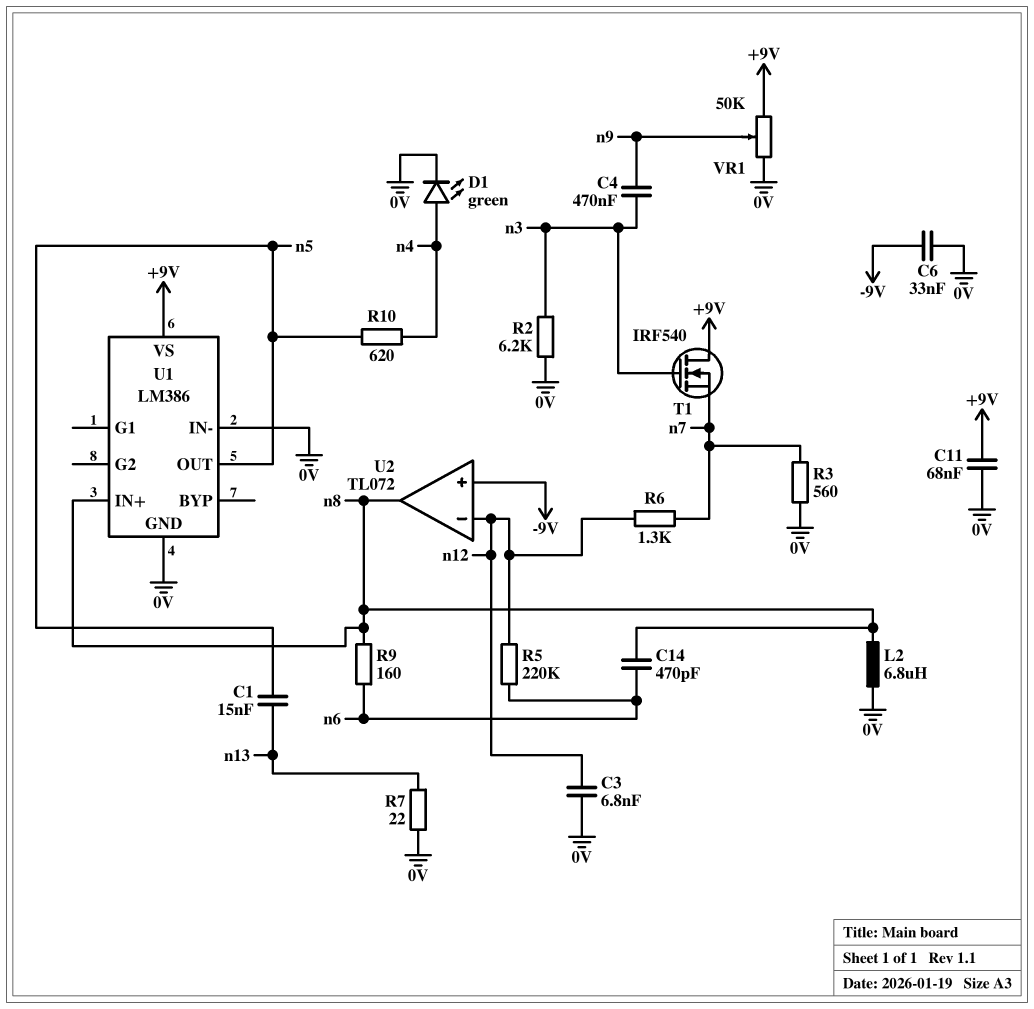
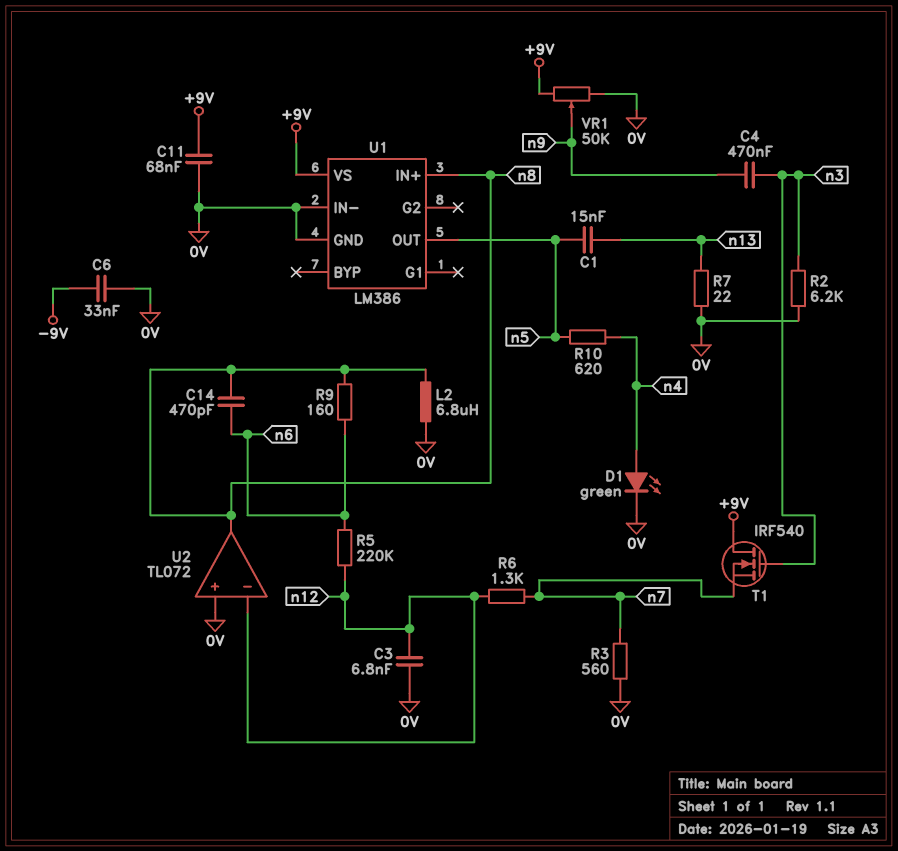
U2 pin in+: -9V -> 0V

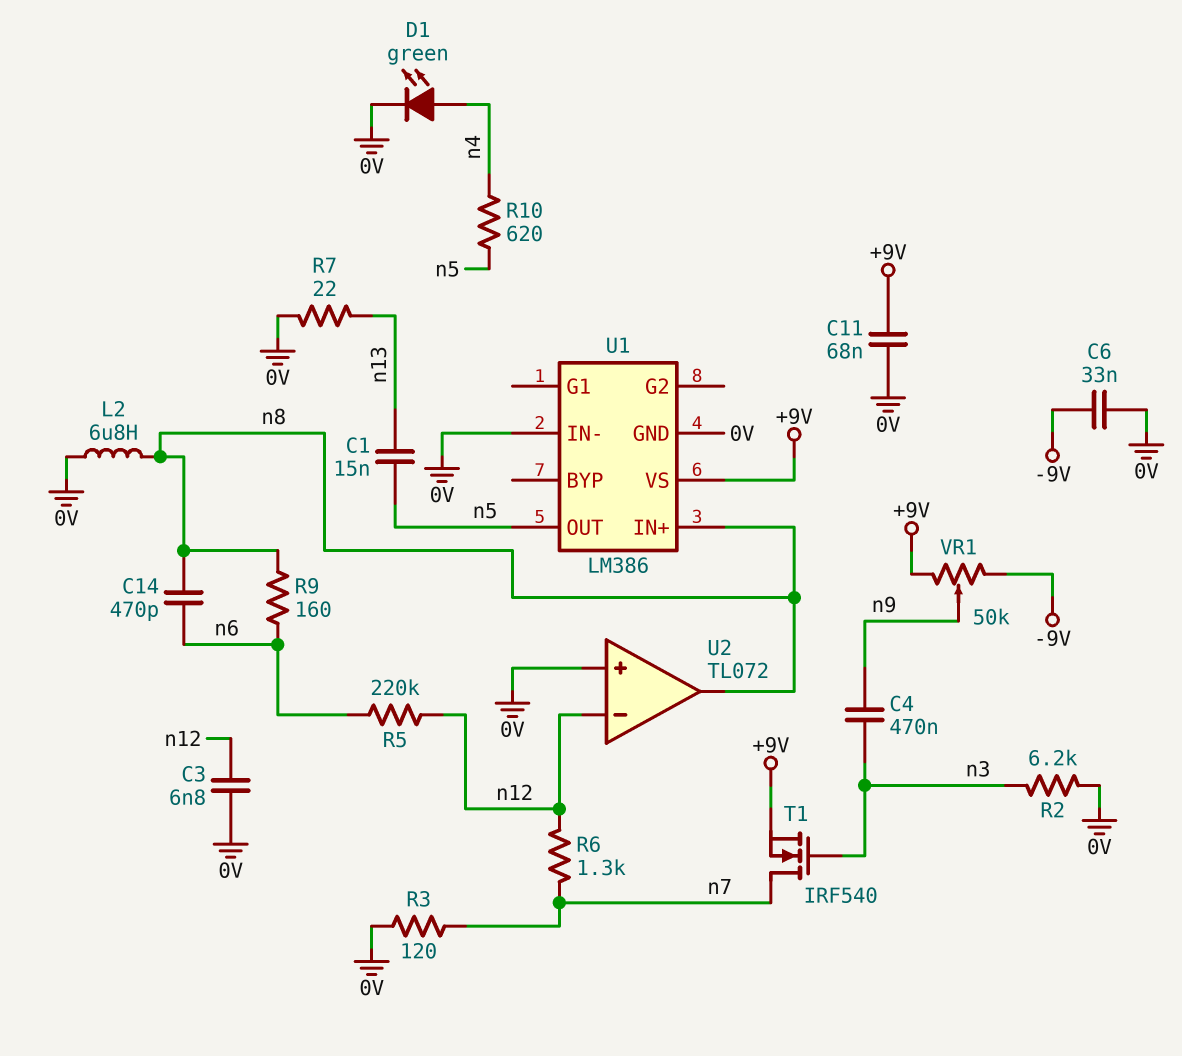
R3: 560 (0V, n7) -> 120 (0V, n7)
T1: NMOS IRF540 (G n3, D +9V, S n7) -> NMOS IRF540 (G n3, D n7, S +9V)
VR1: 50k (+9V, 0V, wiper n9) -> 50k (+9V, -9V, wiper n9)

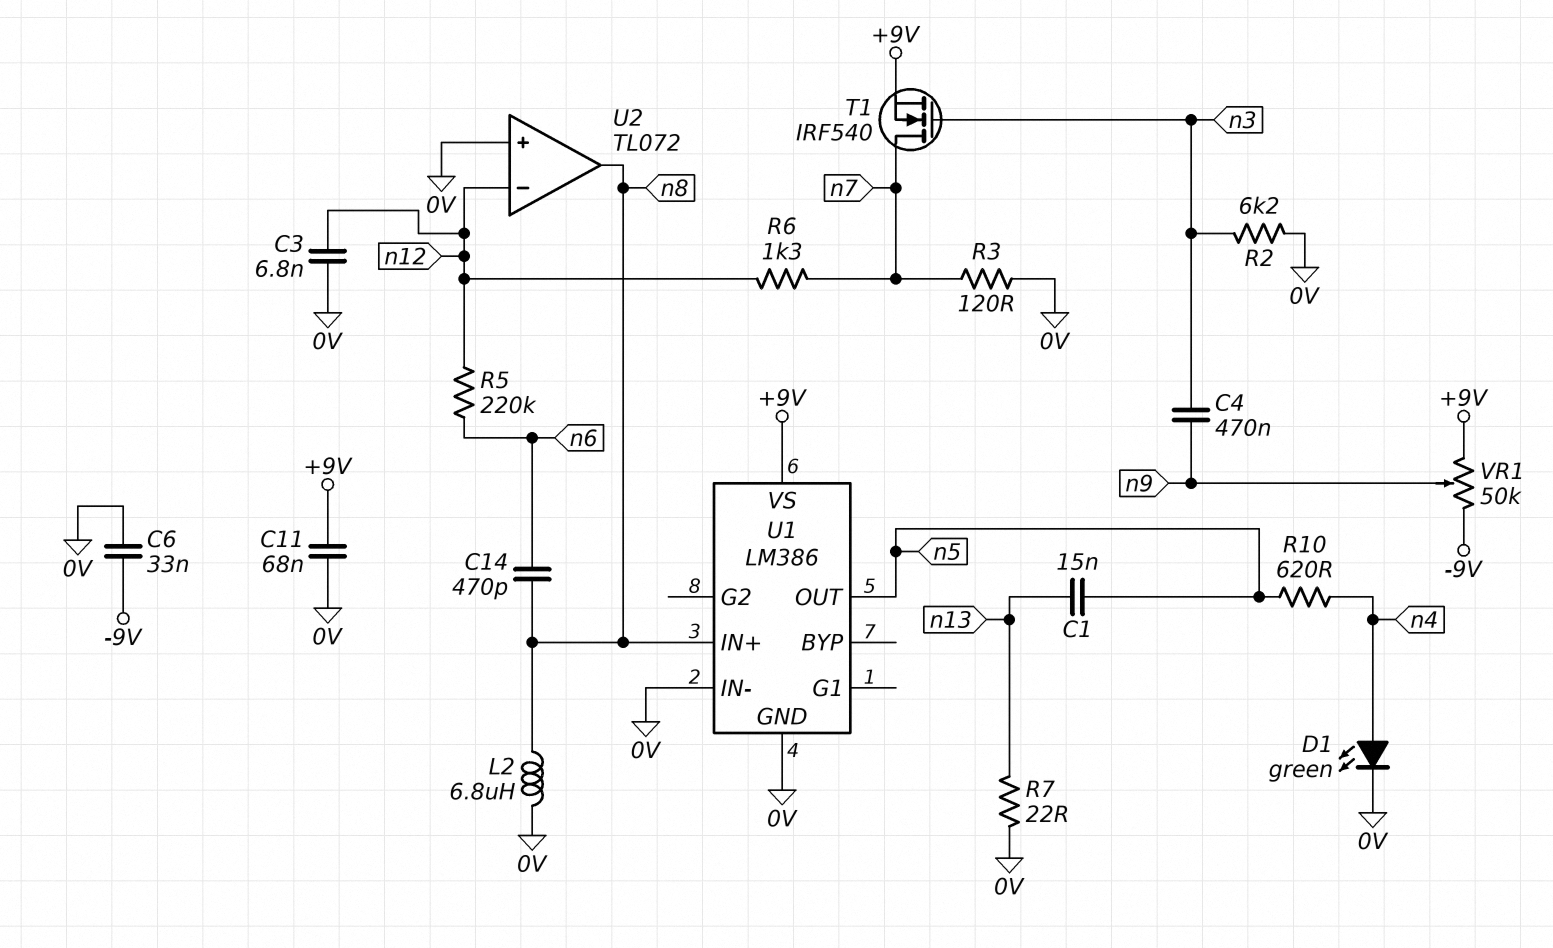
R9: 160 (n6, n8) -> none

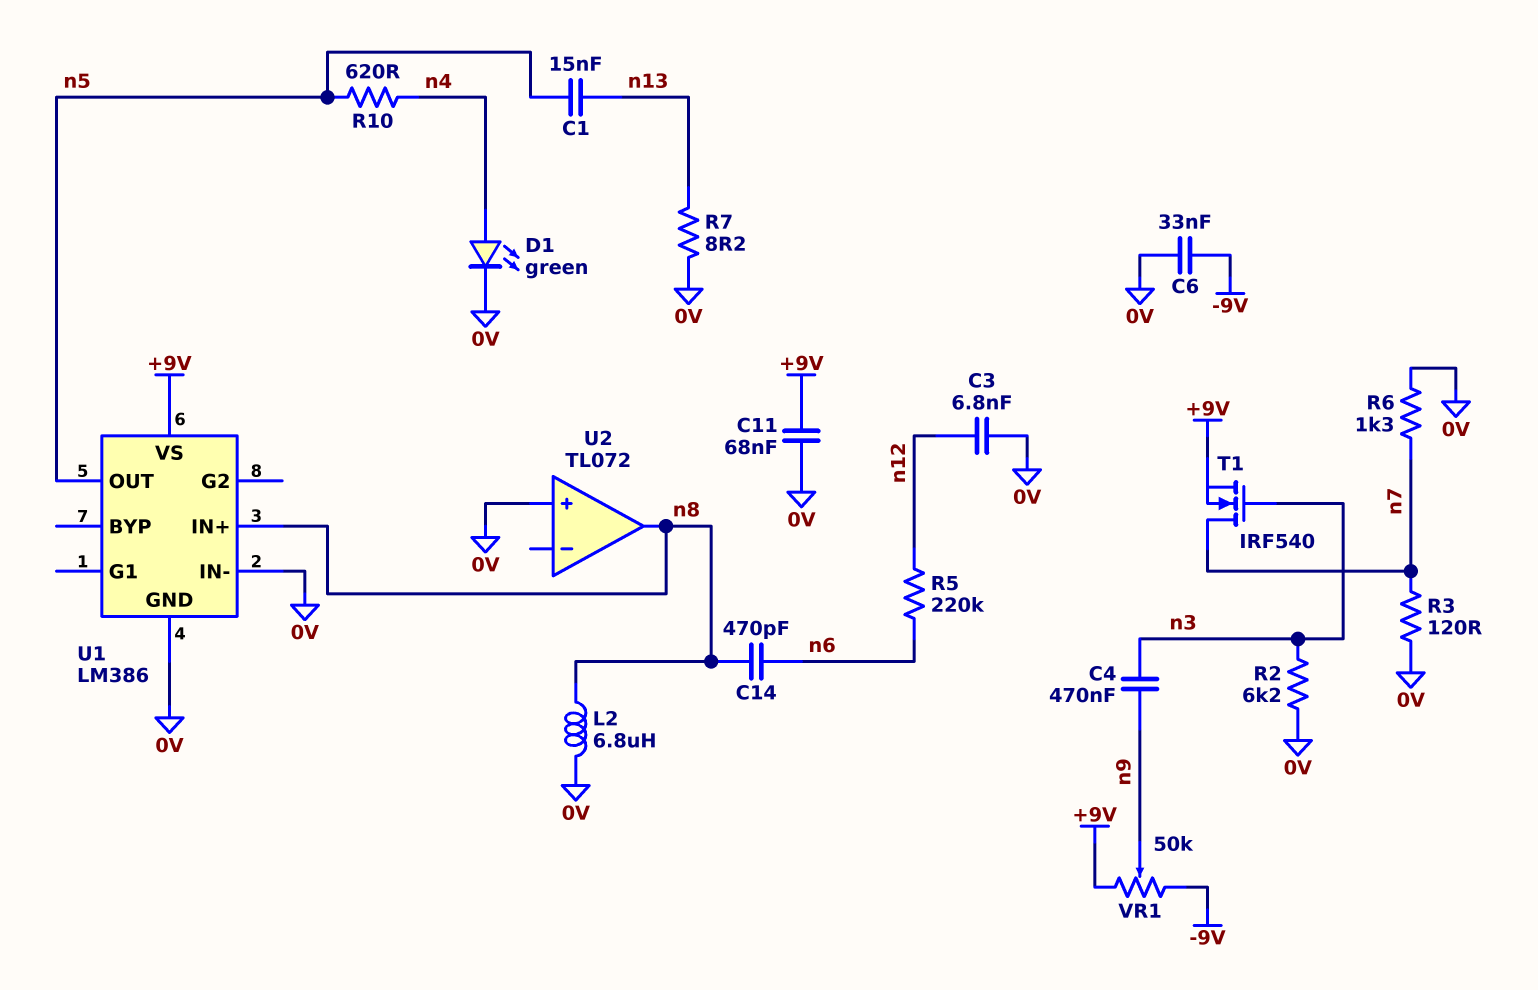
R6: 1.3k (n7, n12) -> 1.3k (0V, n7)
R7: 22 (0V, n13) -> 8.2 (0V, n13)
U2 pin in-: n12 -> none

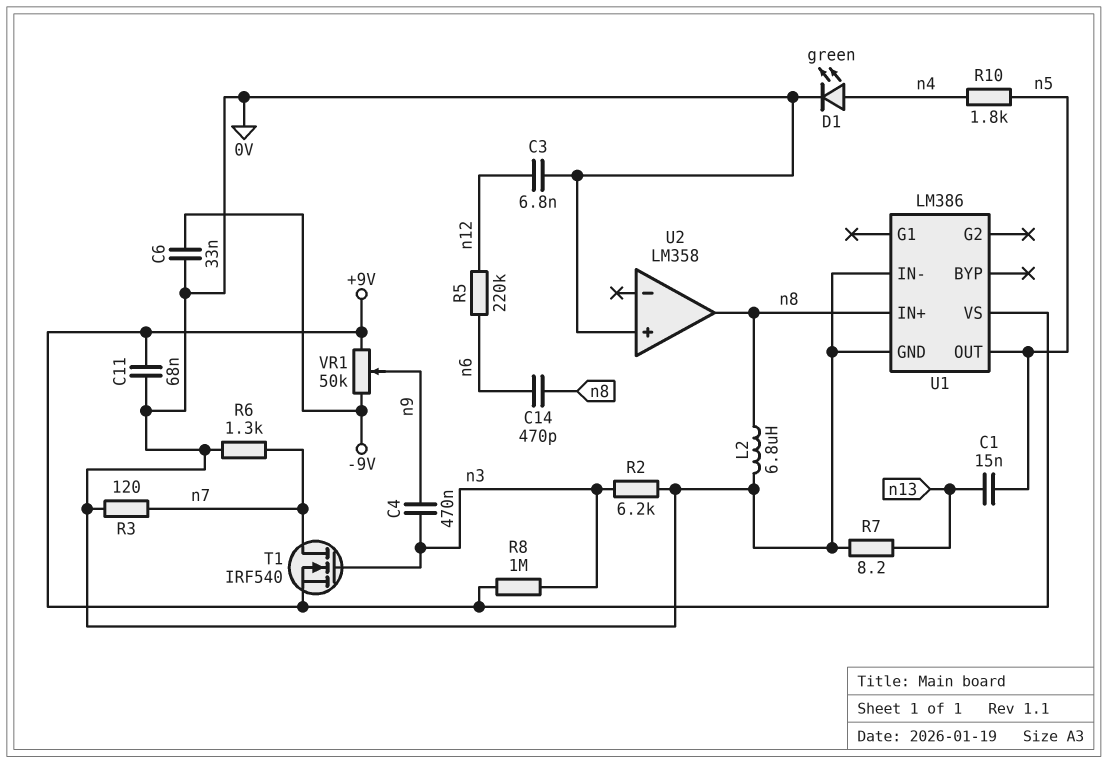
R8: none -> 1M (+9V, n3)
R10: 620 (n4, n5) -> 1.8k (n4, n5)
U2: TL072 -> LM358

